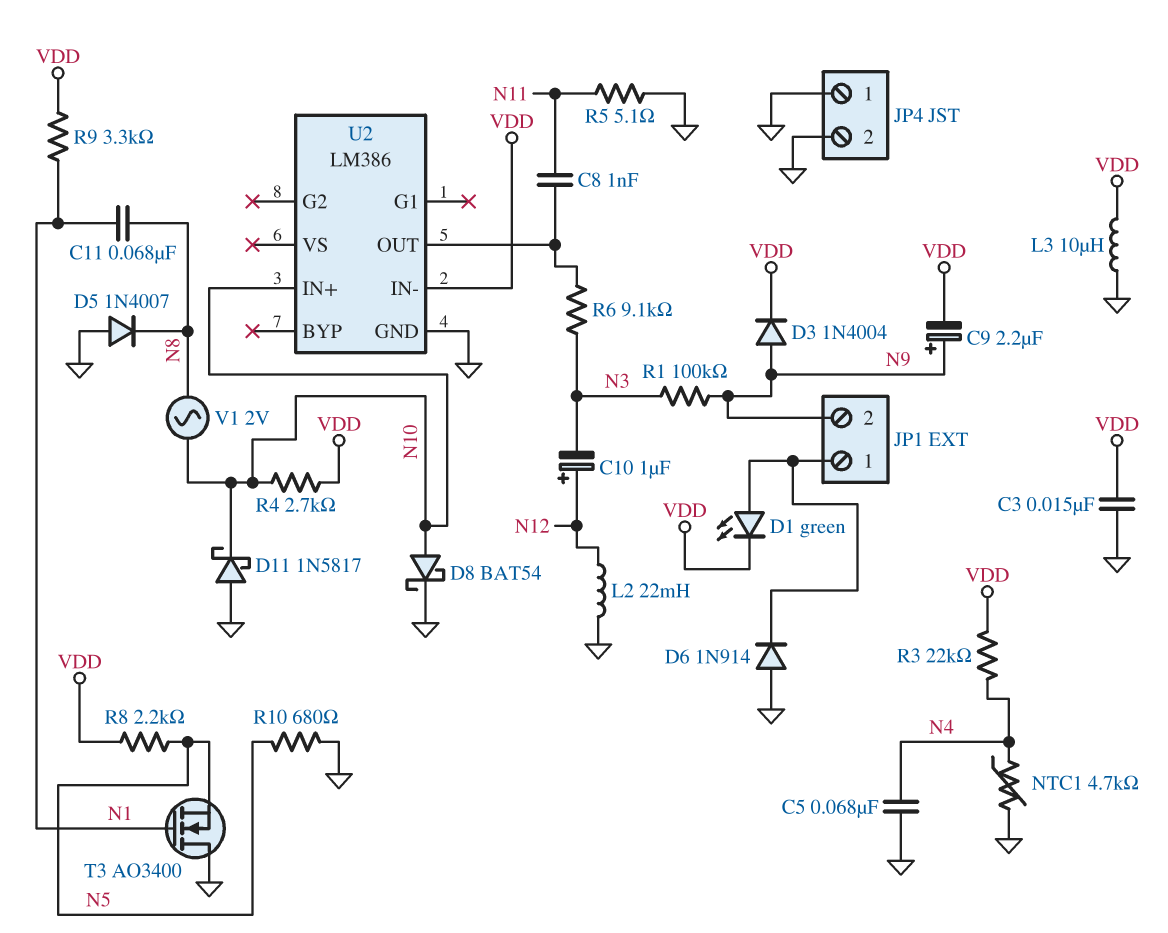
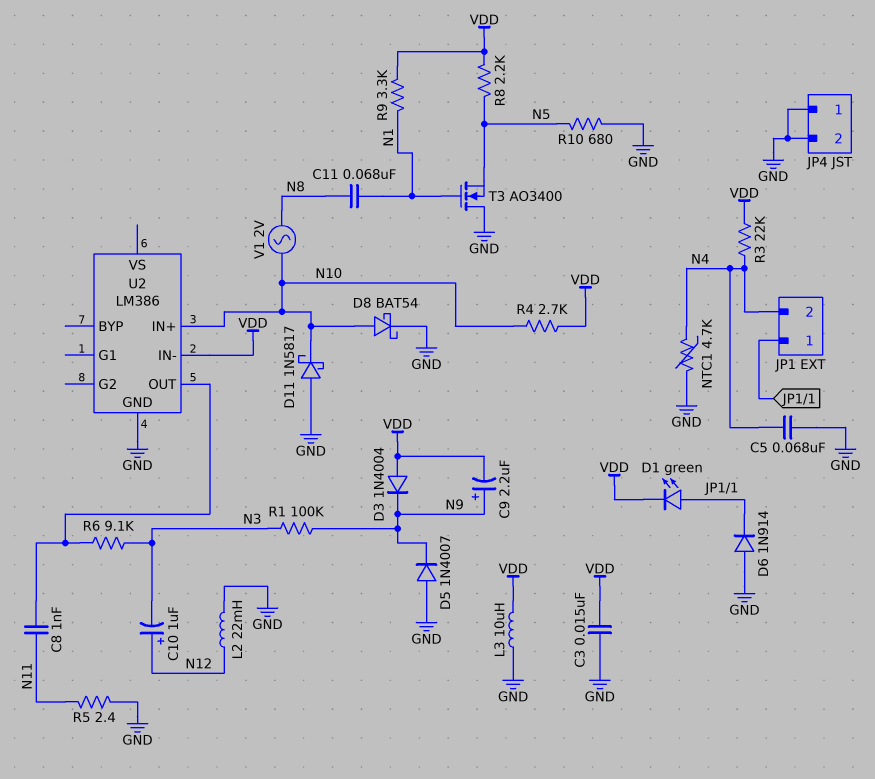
D3: diode 1N4004 (A N9, K VDD) -> diode 1N4004 (A VDD, K N9)
D5: diode 1N4007 (A GND, K N8) -> diode 1N4007 (A GND, K N9)
JP1 pin 2: N9 -> N4
R5: 5.1 (GND, N11) -> 2.4 (GND, N11)

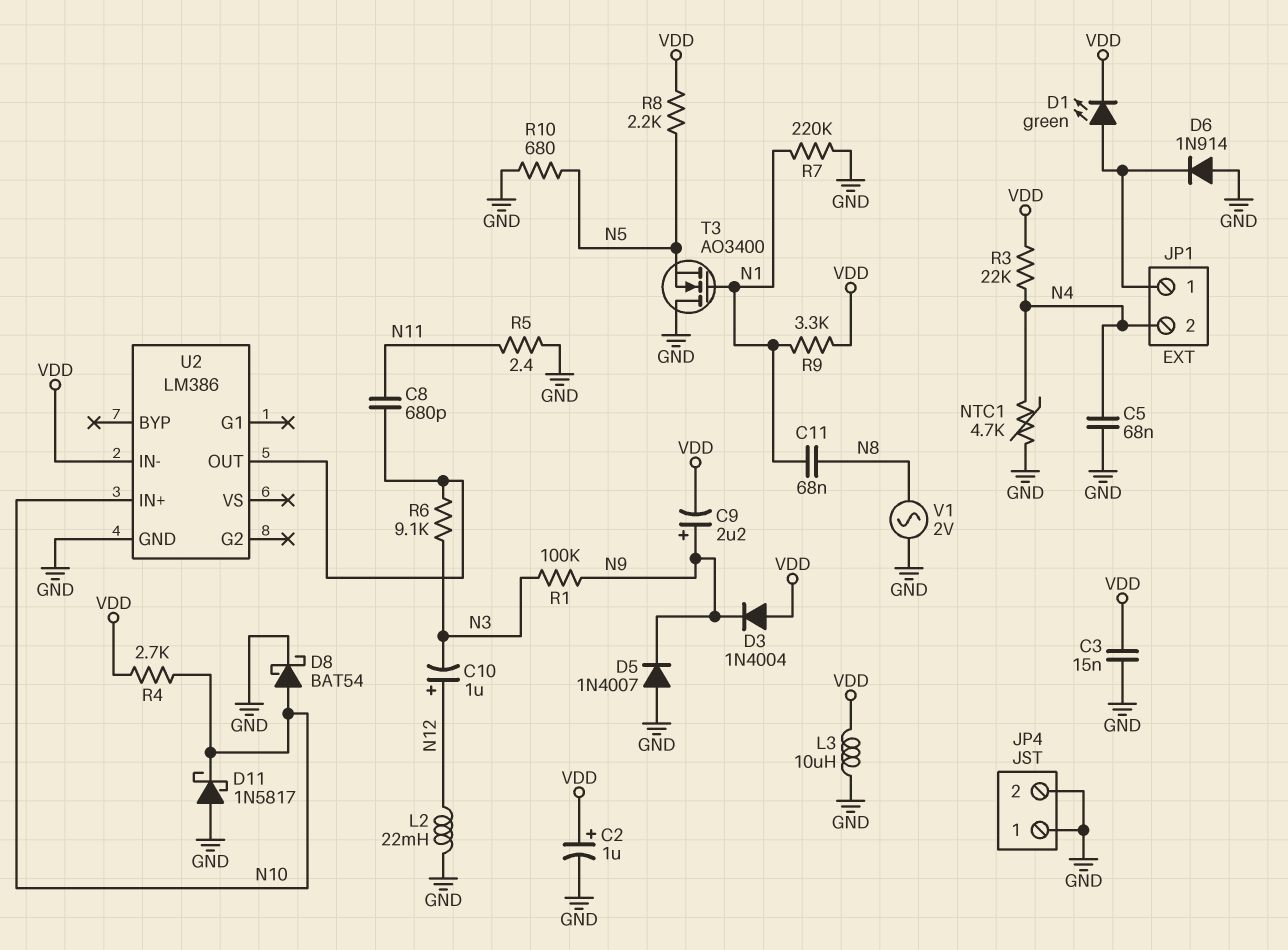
C2: none -> 1uF (plus VDD, minus GND)
C8: 1nF (N11, U2/OUT) -> 680pF (N11, U2/OUT)
R7: none -> 220k (GND, N1)
V1: AC 2V (N8, N10) -> AC 2V (GND, N8)

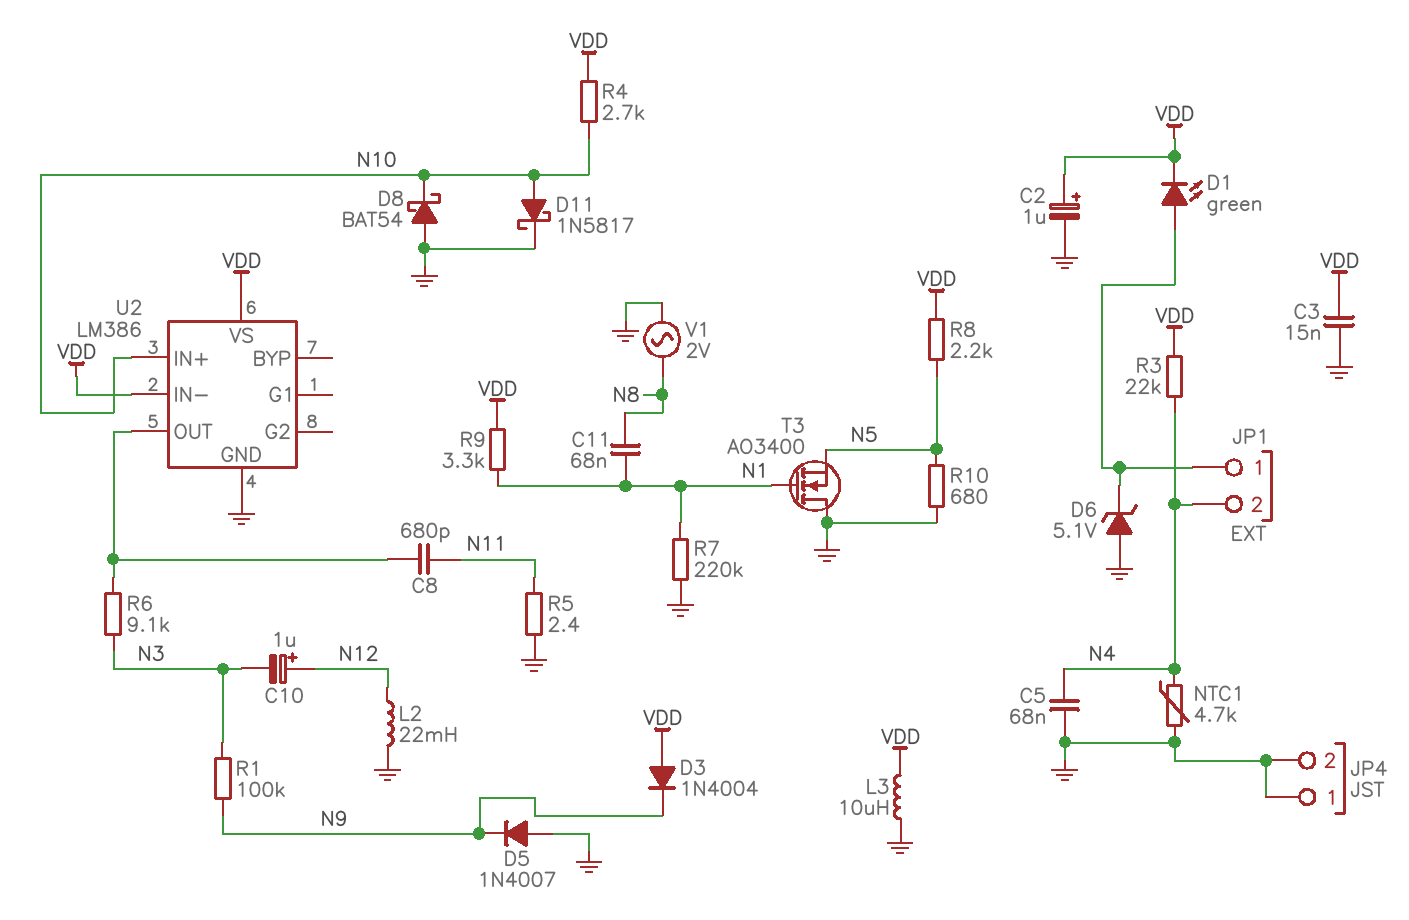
C9: 2.2uF (plus N9, minus VDD) -> none
D6: diode 1N914 (A GND, K JP1/1) -> zener 5.1V (A GND, K JP1/1)
D8: schottky BAT54 (A N10, K GND) -> schottky BAT54 (A GND, K N10)
D11: schottky 1N5817 (A GND, K N10) -> schottky 1N5817 (A N10, K GND)
U2 pin VS: none -> VDD

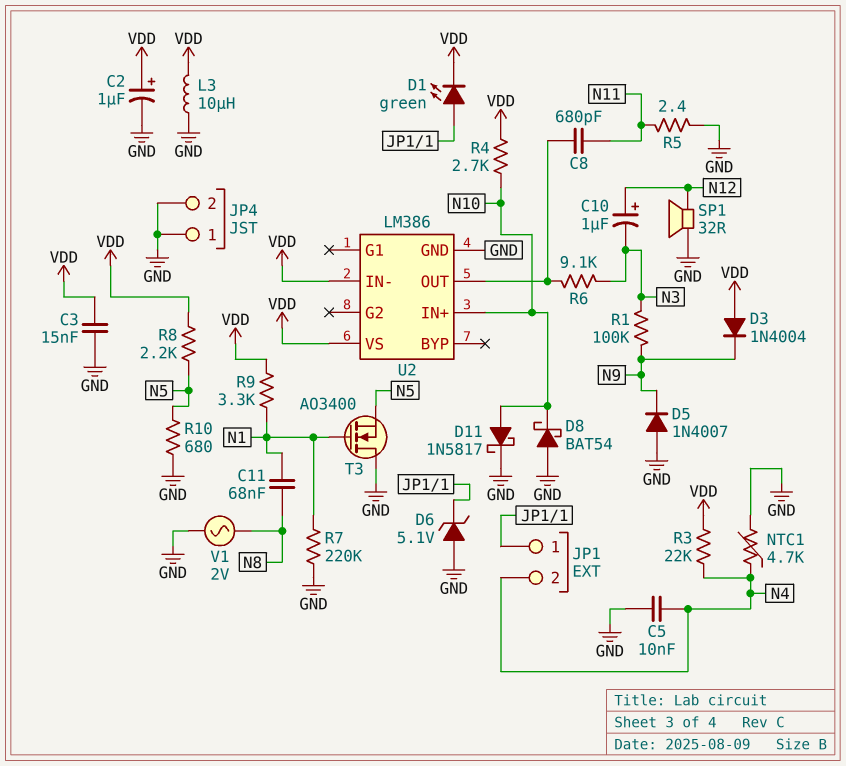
C5: 68nF (GND, N4) -> 10nF (GND, N4)
L2: 22mH (GND, N12) -> none
SP1: none -> speaker 32R (GND, N12)

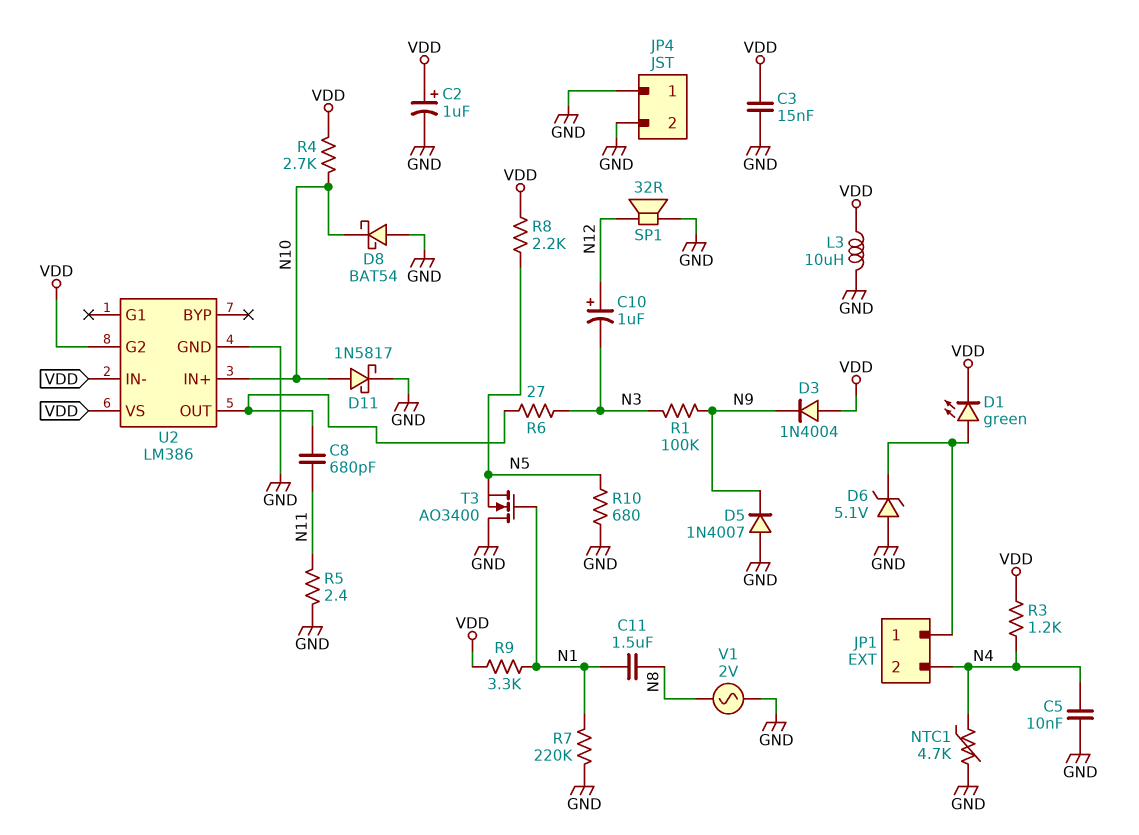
C11: 68nF (N1, N8) -> 1.5uF (N1, N8)
R3: 22k (N4, VDD) -> 1.2k (N4, VDD)
R6: 9.1k (N3, U2/OUT) -> 27 (N3, U2/OUT)
U2 pin G2: none -> VDD

